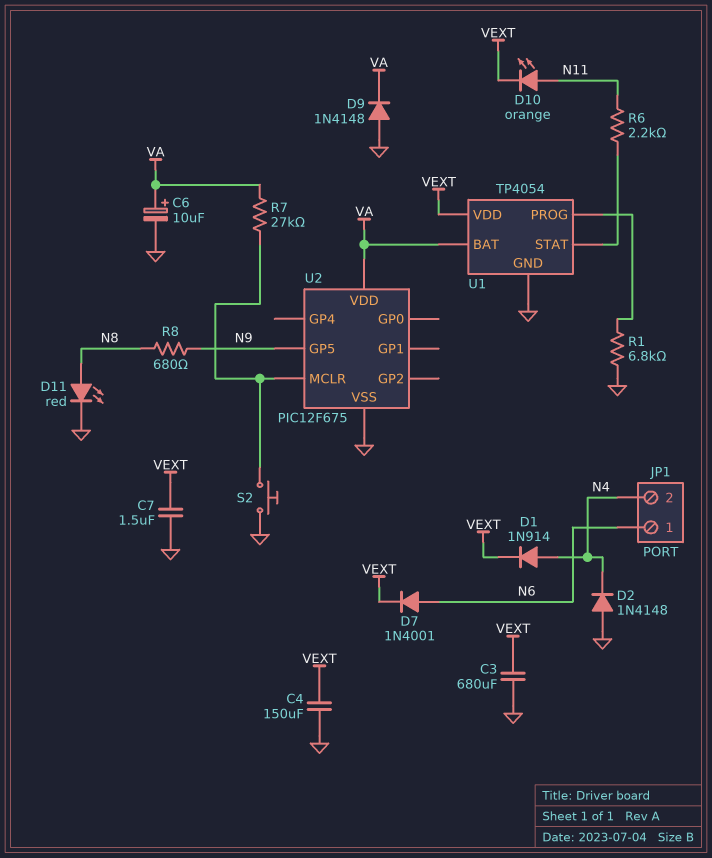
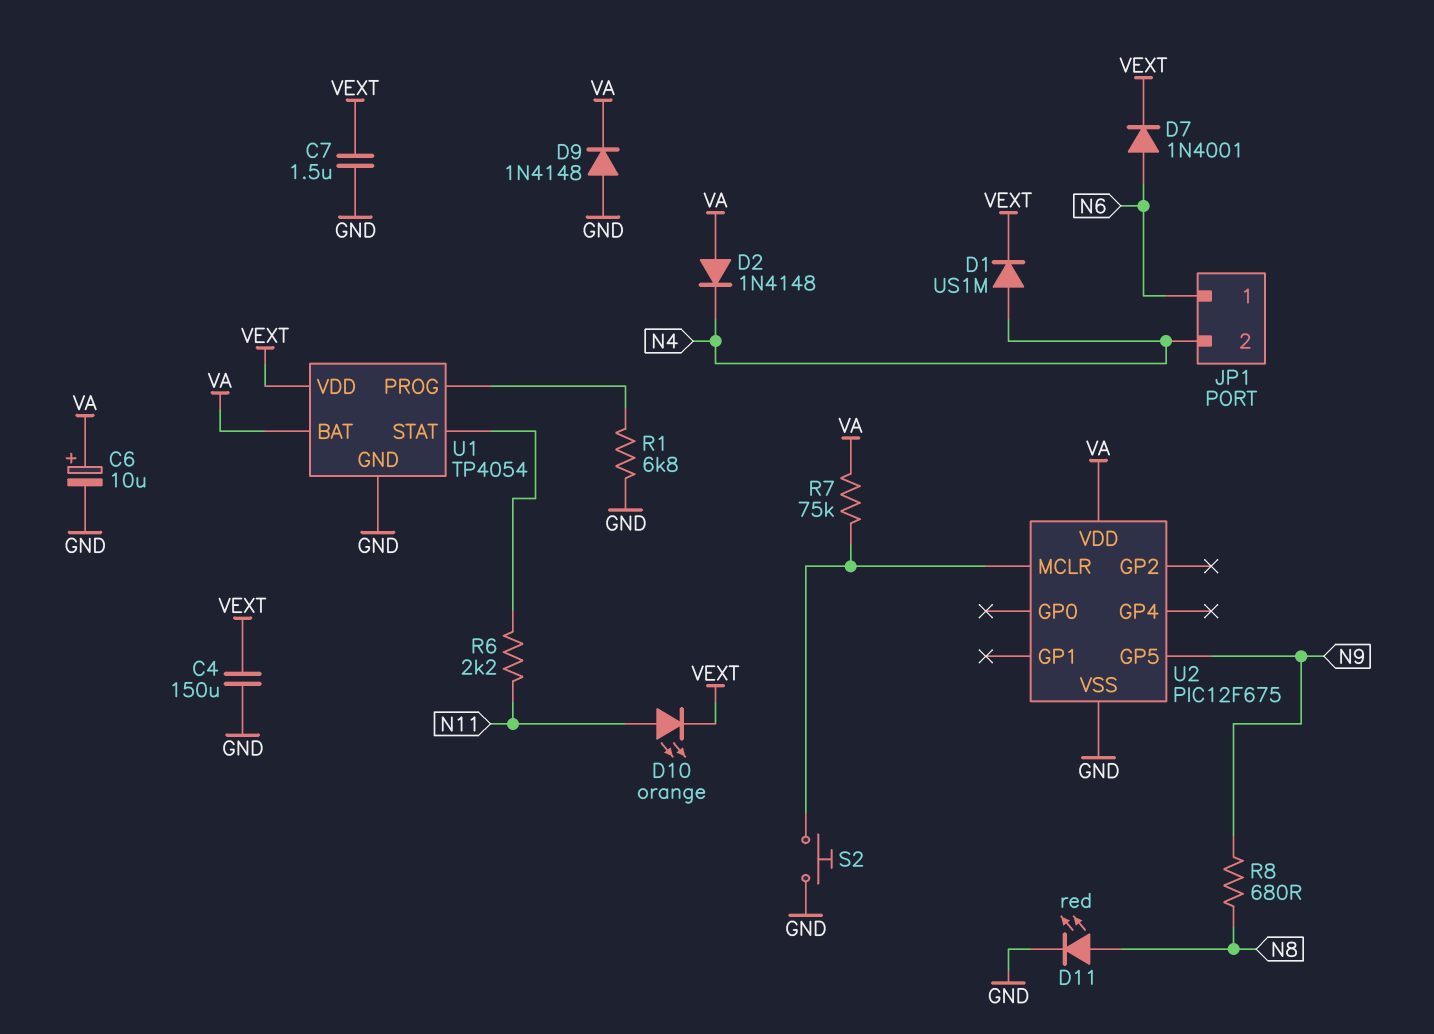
C3: 680uF (GND, VEXT) -> none
D1: diode 1N914 (A N4, K VEXT) -> diode US1M (A N4, K VEXT)
D2: diode 1N4148 (A GND, K N4) -> diode 1N4148 (A VA, K N4)
R7: 27k (U2/MCLR, VA) -> 75k (U2/MCLR, VA)

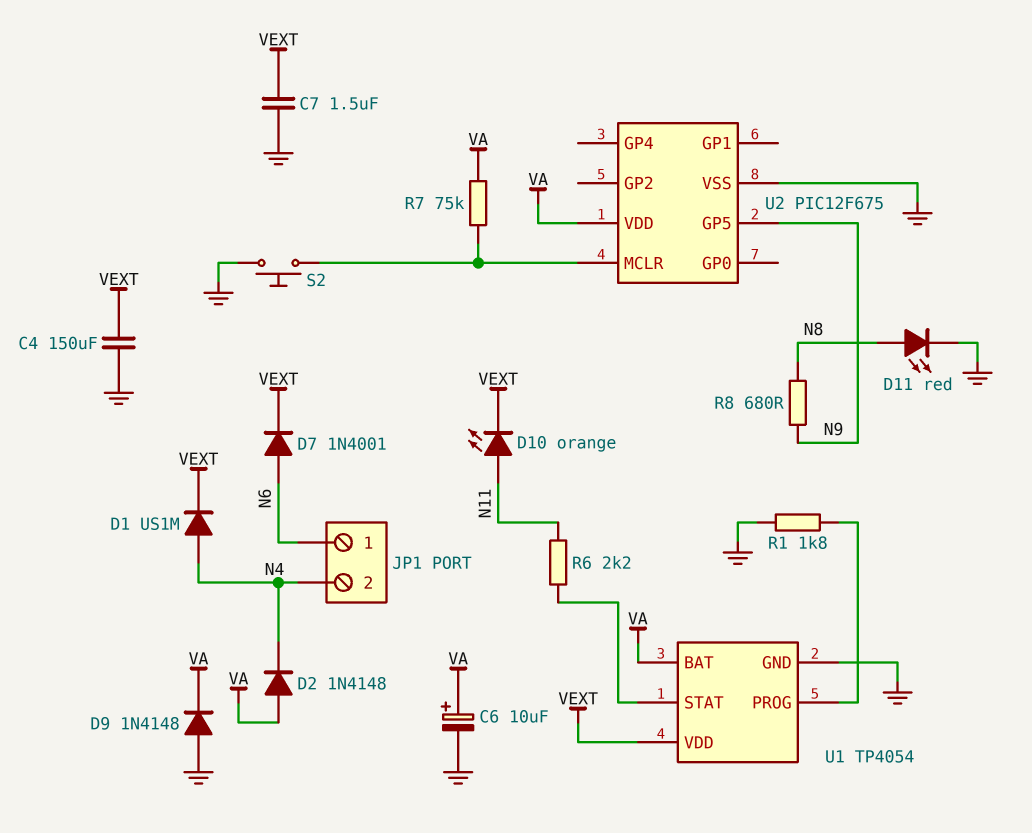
R1: 6.8k (GND, U1/PROG) -> 1.8k (GND, U1/PROG)

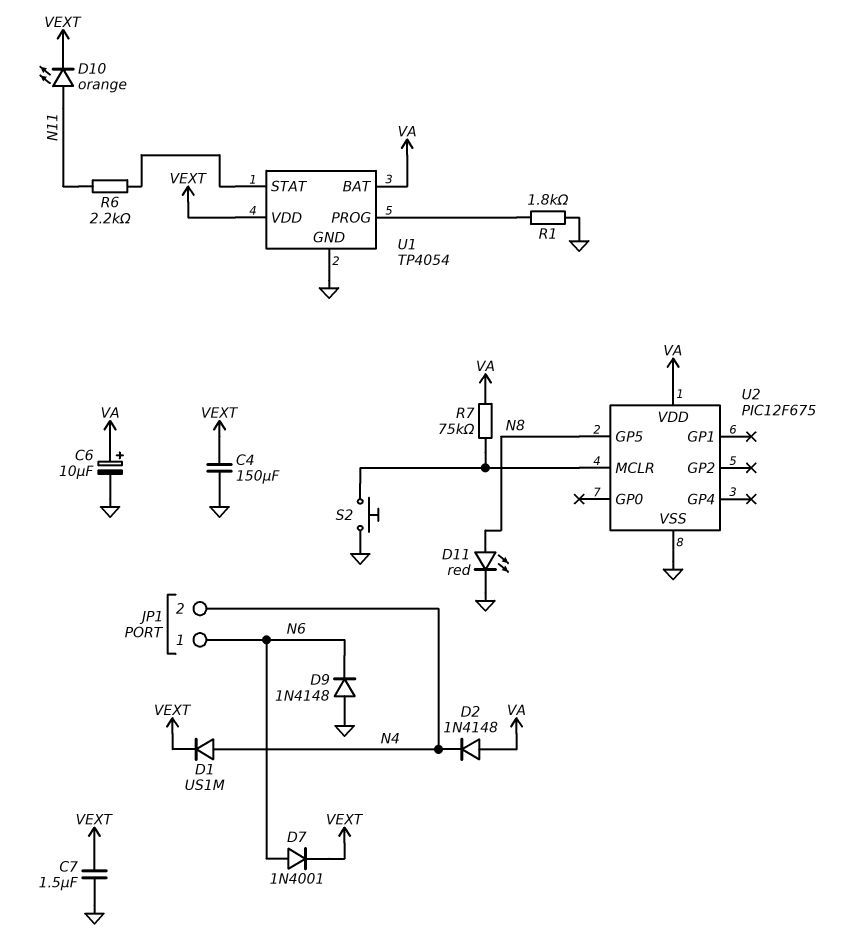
D9: diode 1N4148 (A GND, K VA) -> diode 1N4148 (A GND, K N6)
R8: 680 (N8, N9) -> none
U2 pin GP5: N9 -> N8

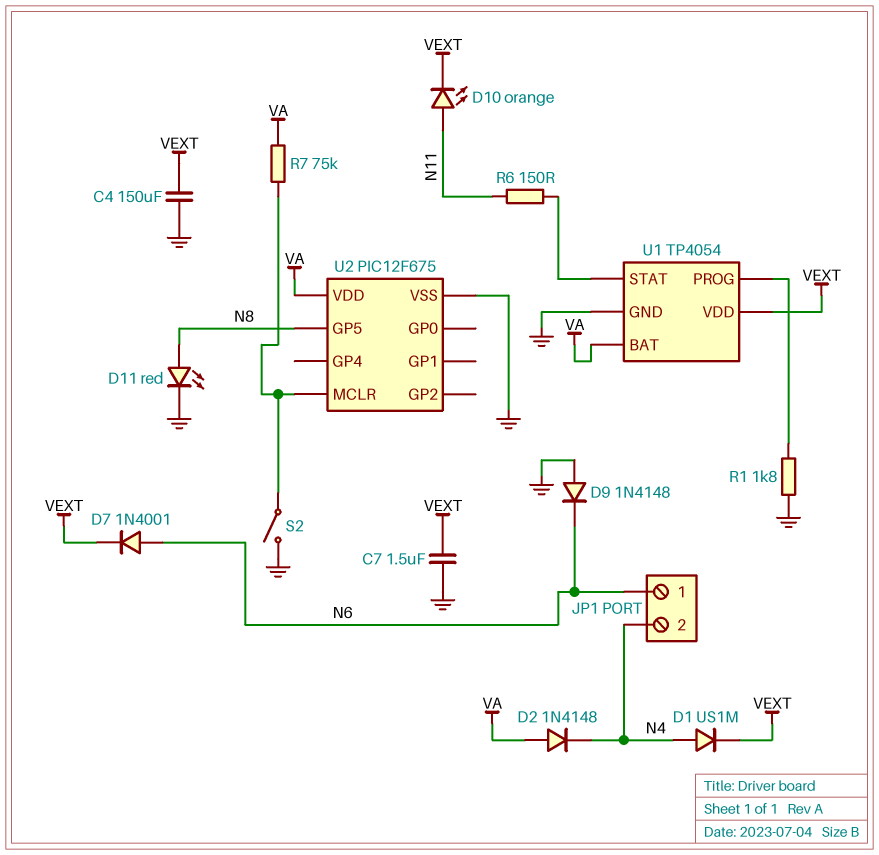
C6: 10uF (plus VA, minus GND) -> none
R6: 2.2k (N11, U1/STAT) -> 150 (N11, U1/STAT)
S2: button (GND, U2/MCLR) -> switch (GND, U2/MCLR)

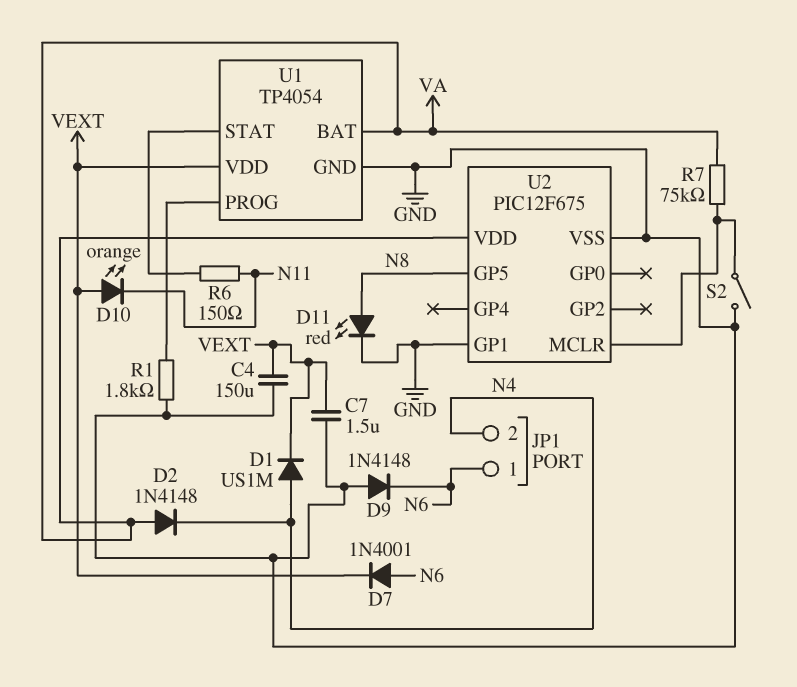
D10: LED orange (A N11, K VEXT) -> LED orange (A VEXT, K N11)
U2 pin GP1: none -> GND

